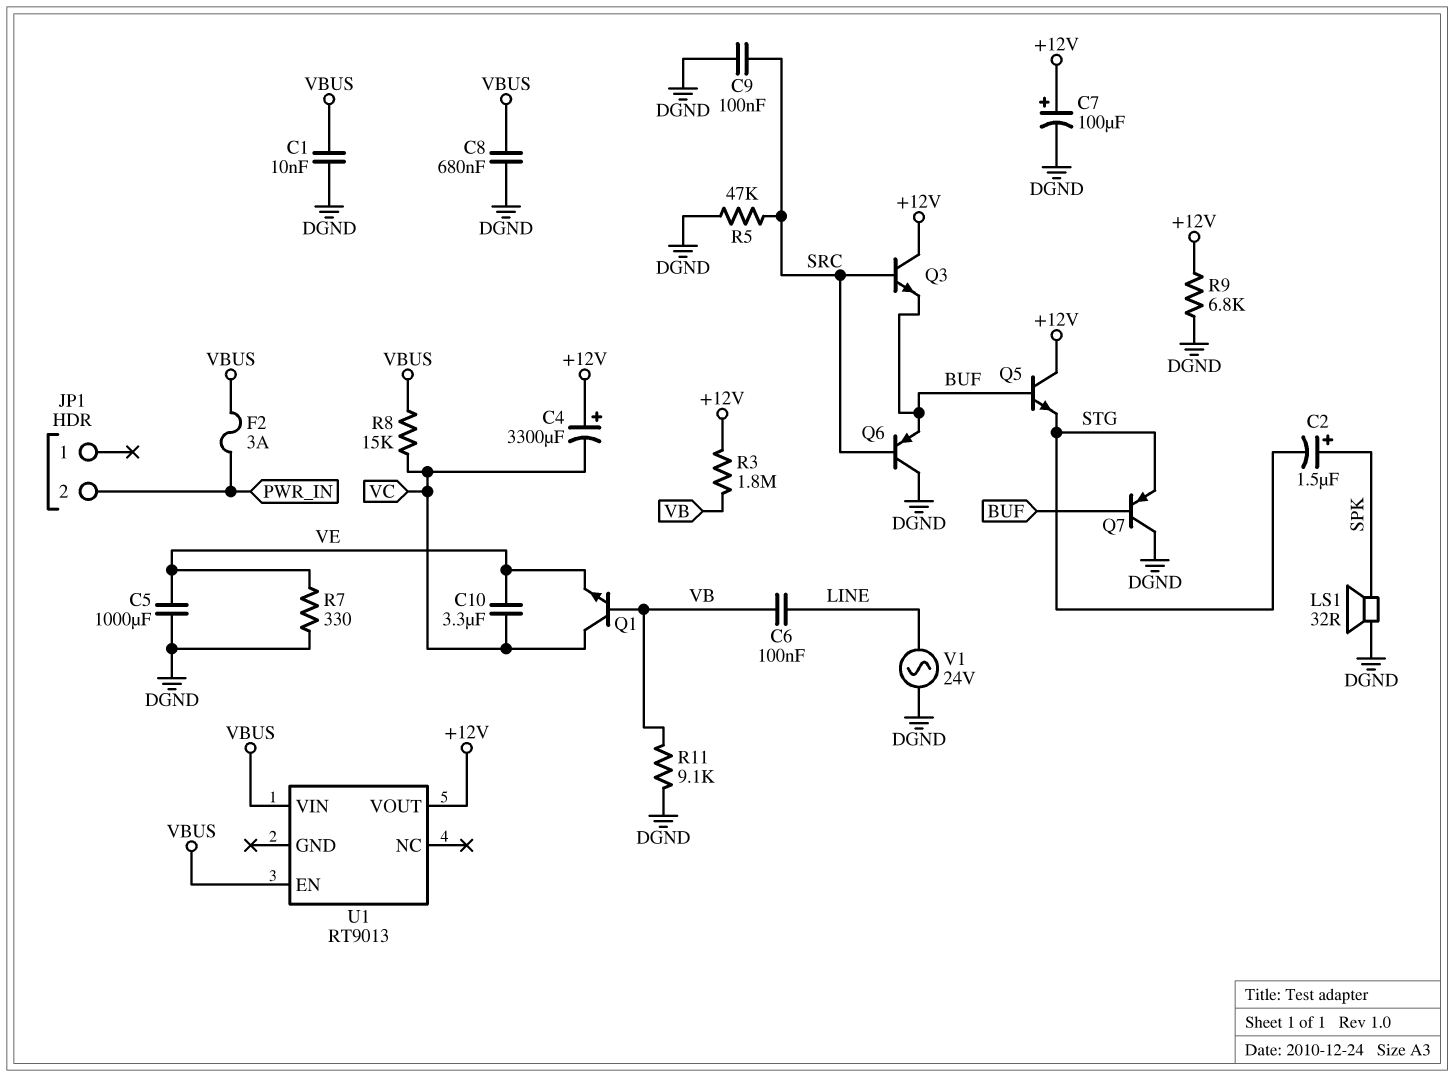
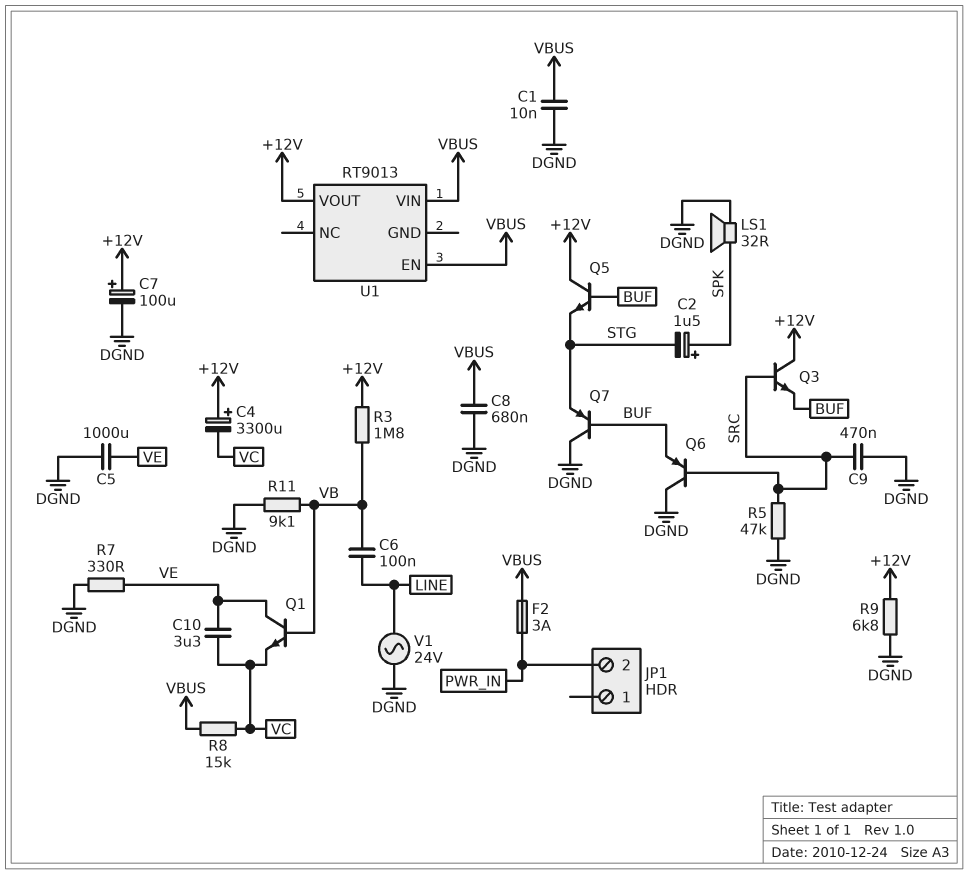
C9: 100nF (DGND, SRC) -> 470nF (DGND, SRC)
Q1: NPN (B VB, C VC, E VE) -> NPN (B VB, C VE, E VC)

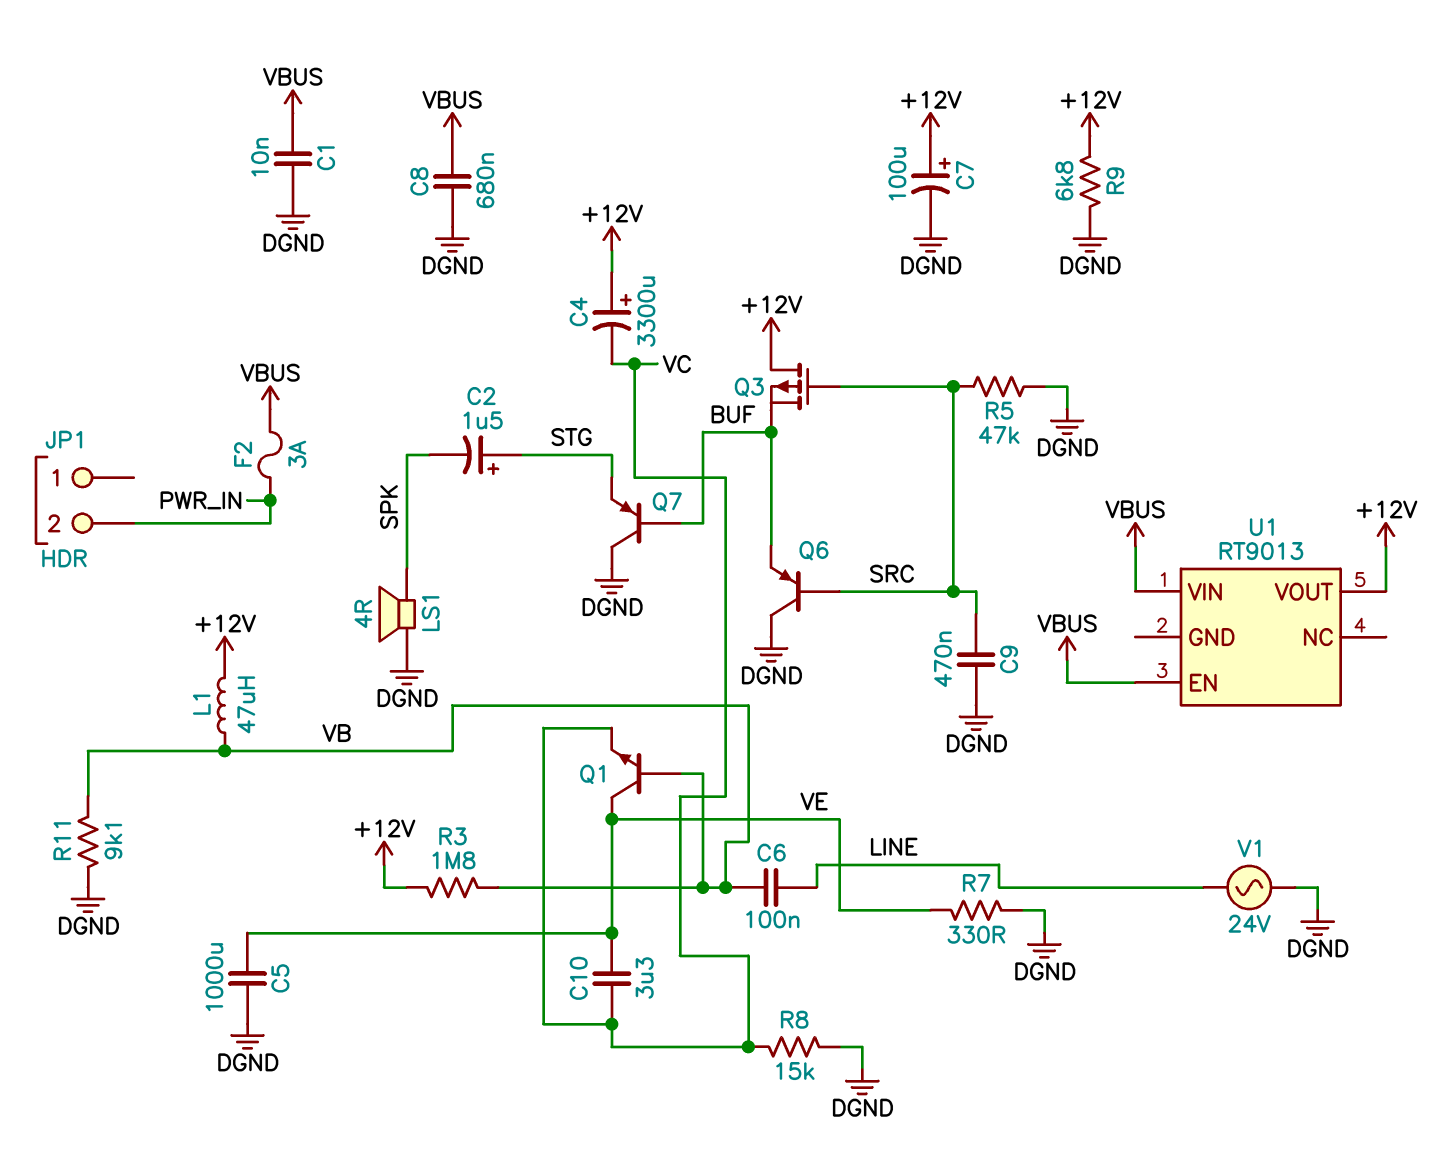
C2: 1.5uF (plus SPK, minus STG) -> 1.5uF (plus STG, minus SPK)
L1: none -> 47uH (+12V, VB)
LS1: speaker 32R (DGND, SPK) -> speaker 4R (DGND, SPK)
Q3: NPN (B SRC, C +12V, E BUF) -> PMOS (G SRC, D +12V, S BUF)
Q5: NPN (B BUF, C +12V, E STG) -> none
R8: 15k (VBUS, VC) -> 15k (DGND, VC)

